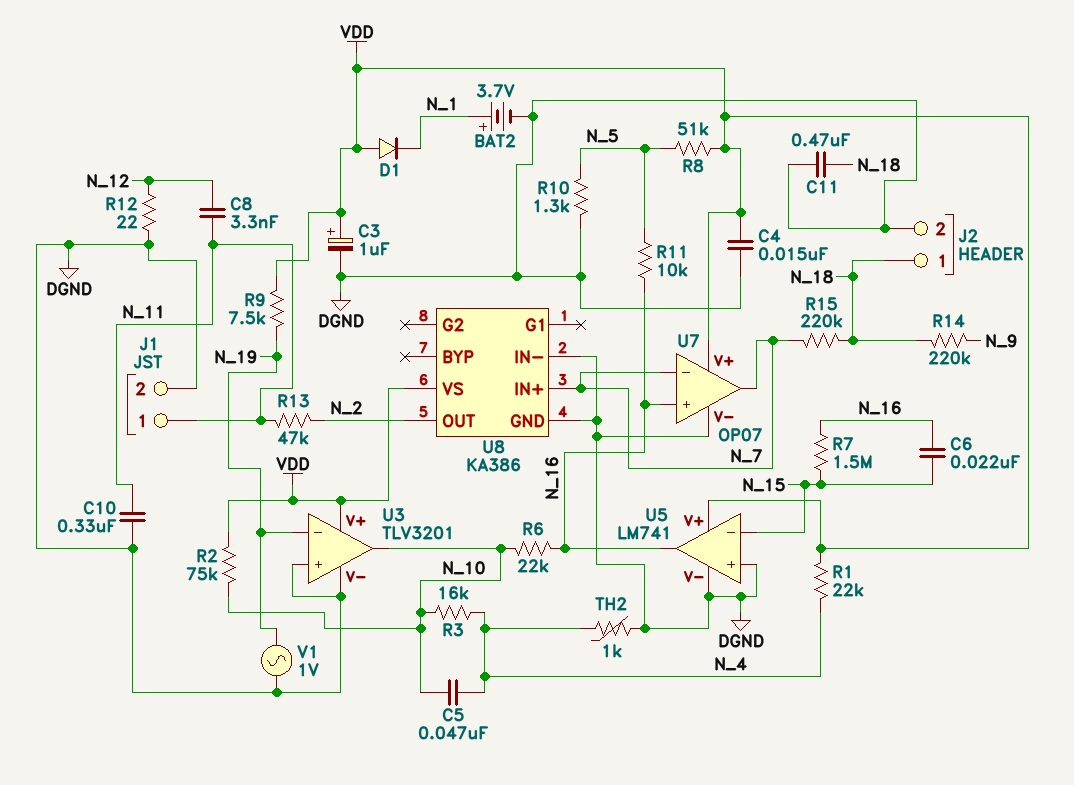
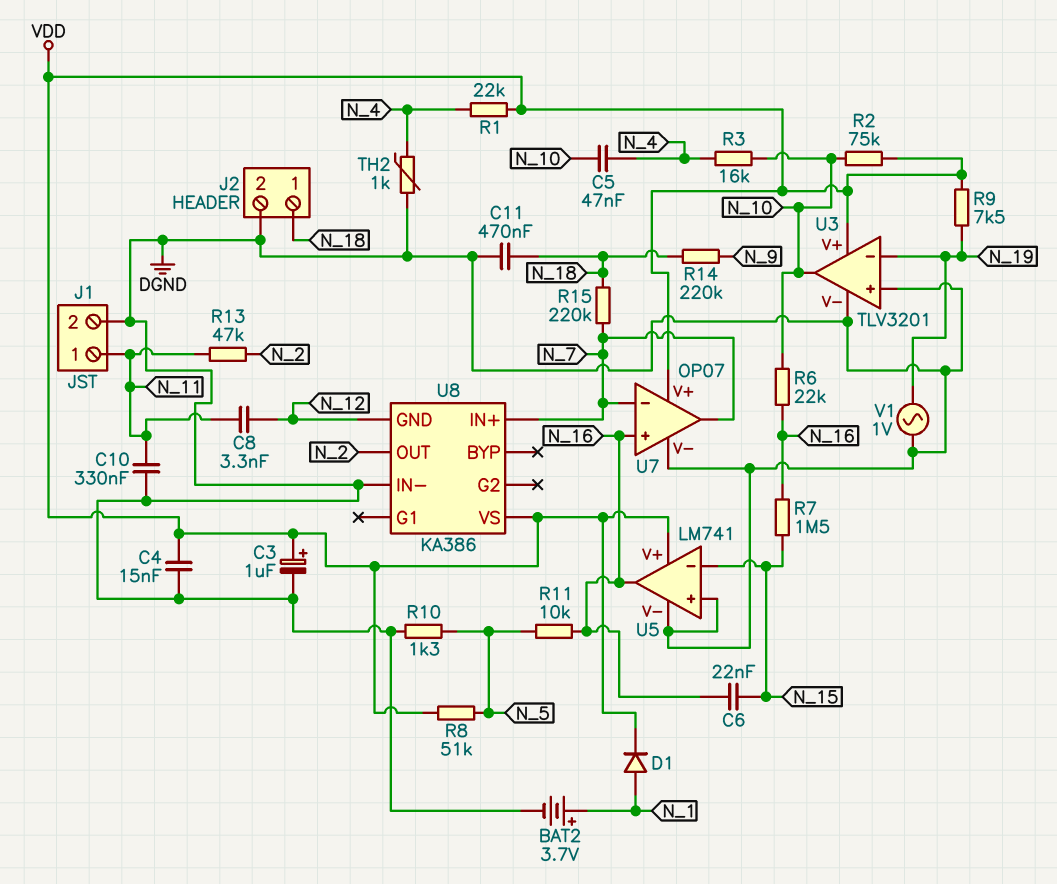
D1: diode (A VDD, K N_1) -> diode (A N_1, K VDD)
R12: 22 (DGND, N_12) -> none
U8 pin GND: DGND -> N_12

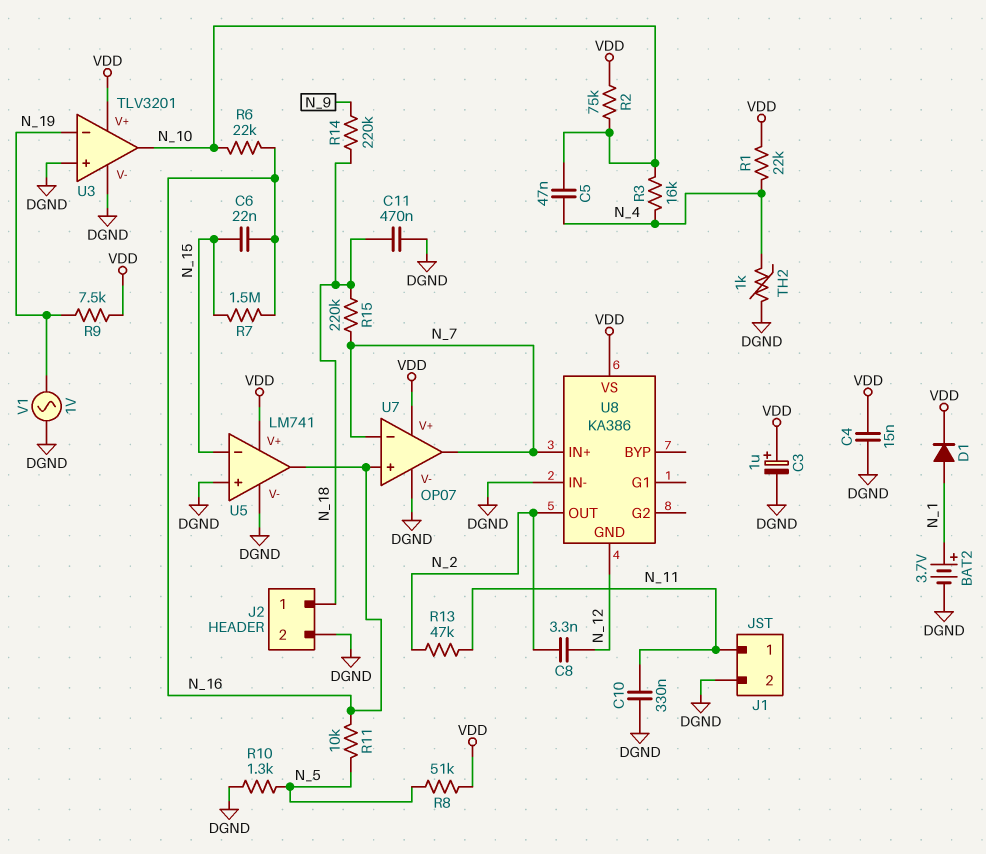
C8: 3.3nF (N_11, N_12) -> 3.3nF (N_2, N_12)

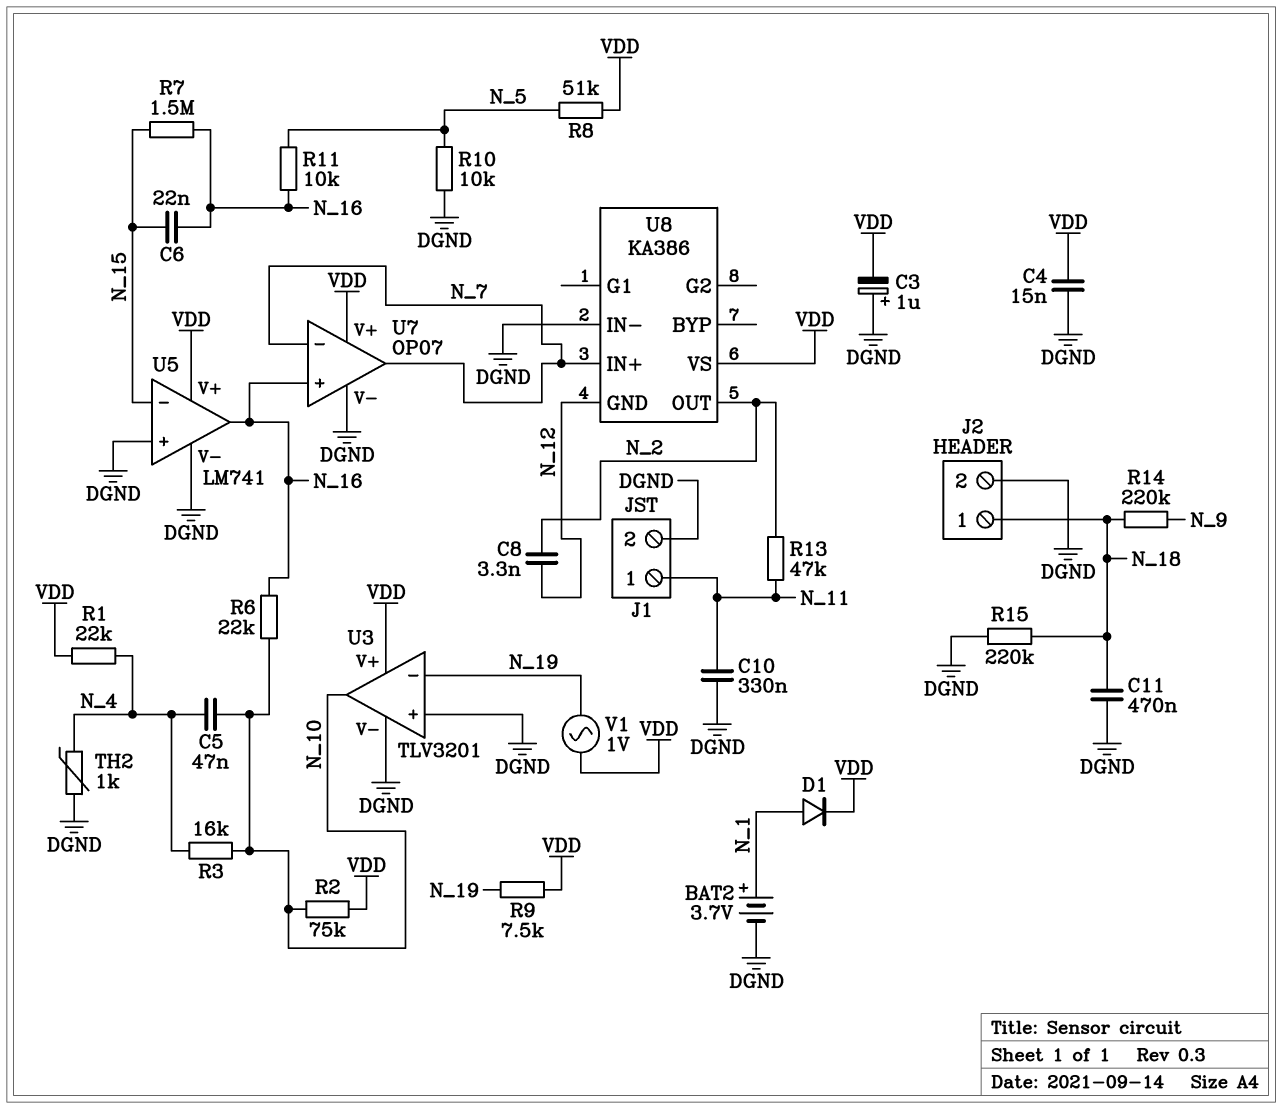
C3: 1uF (plus VDD, minus DGND) -> 1uF (plus DGND, minus VDD)
R10: 1.3k (DGND, N_5) -> 10k (DGND, N_5)
R15: 220k (N_7, N_18) -> 220k (DGND, N_18)
V1: AC 1V (DGND, N_19) -> AC 1V (N_19, VDD)

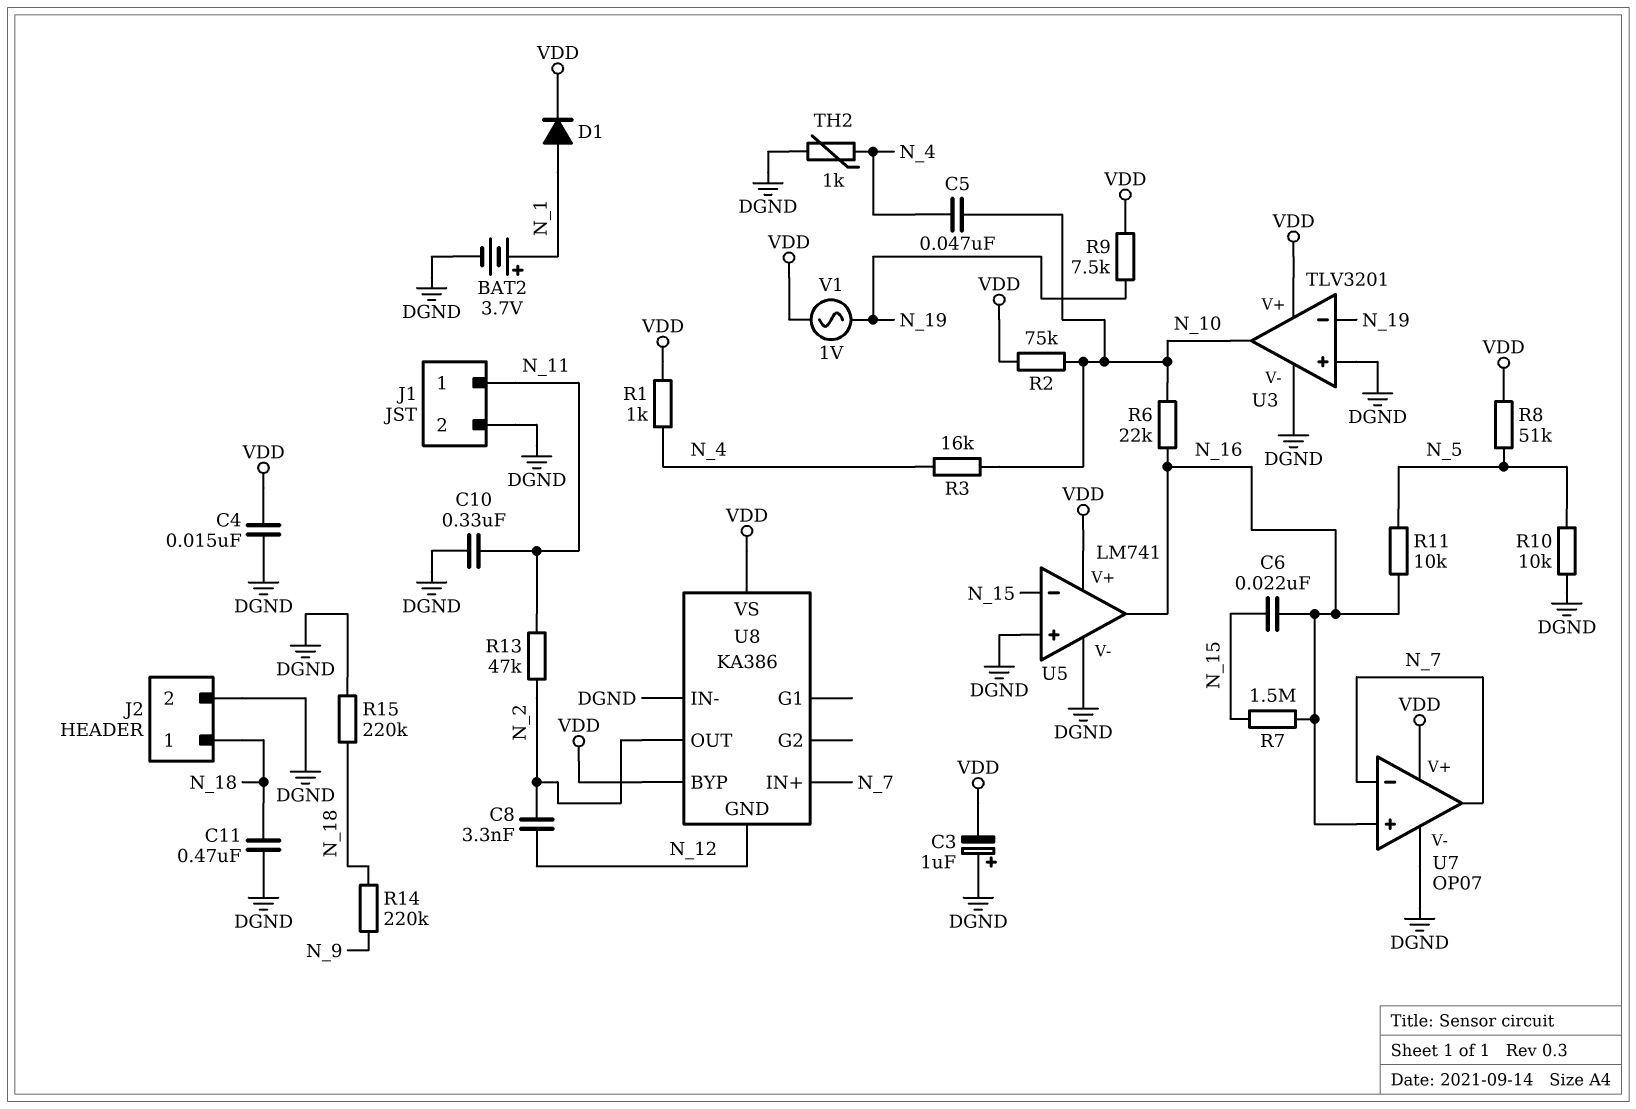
R1: 22k (N_4, VDD) -> 1k (N_4, VDD)
U8 pin BYP: none -> VDD

